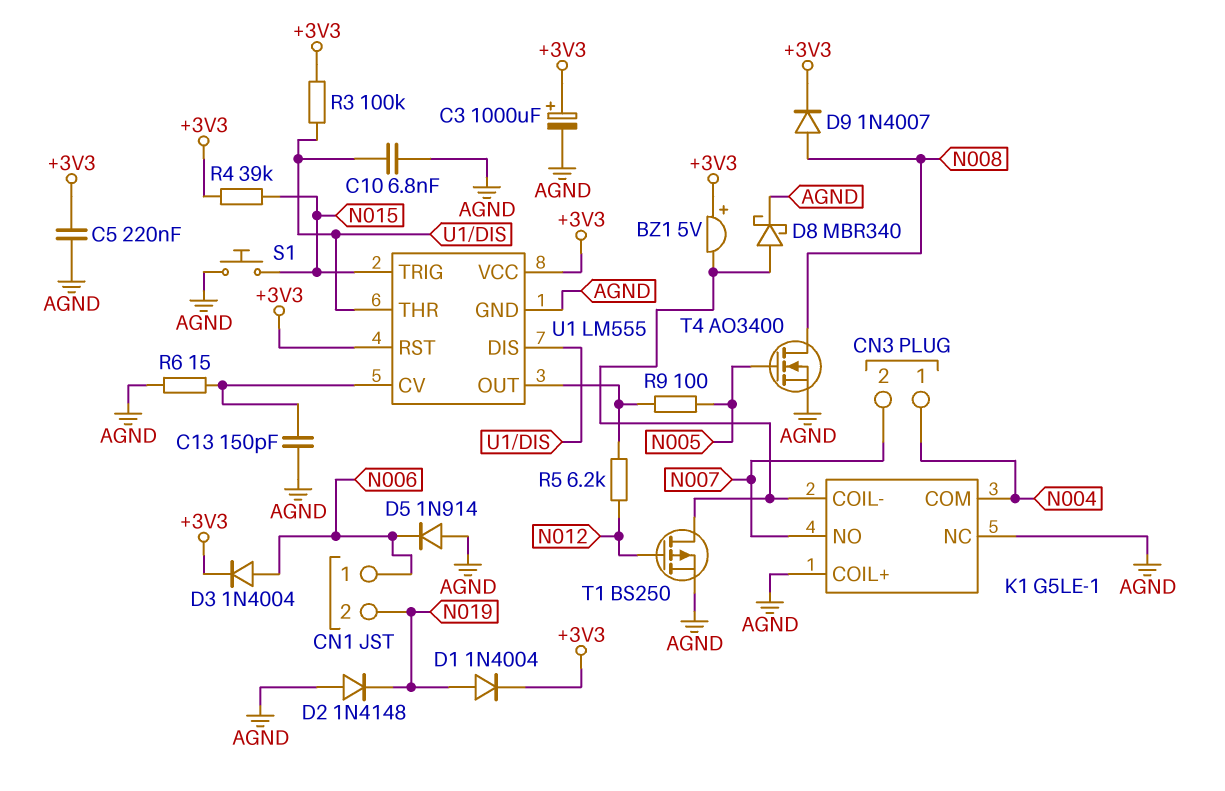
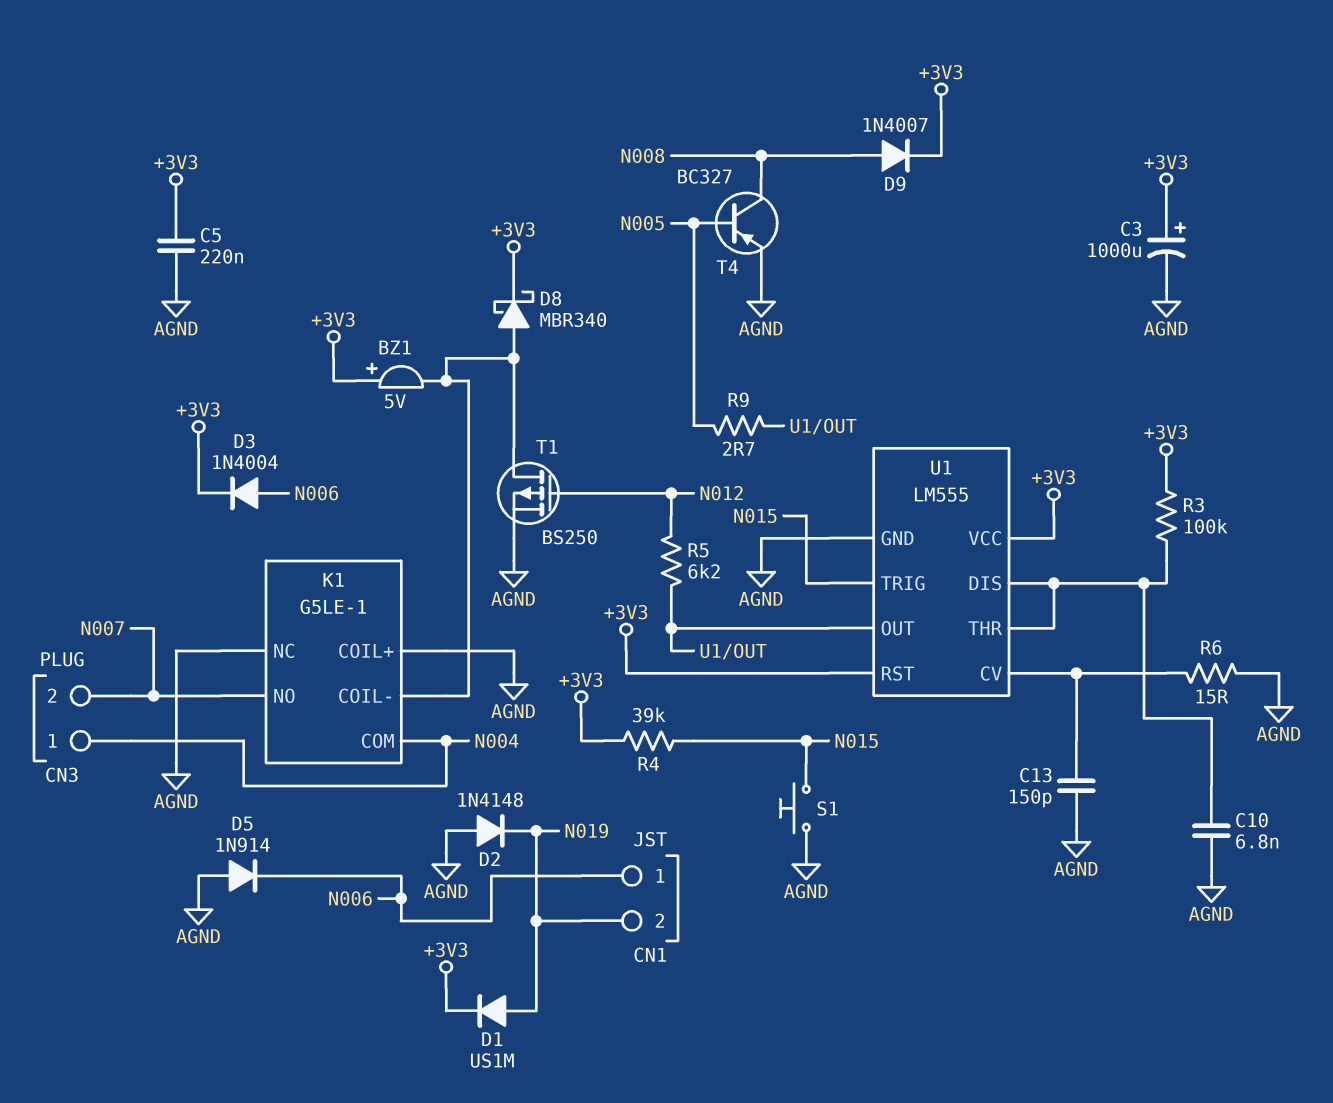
D1: diode 1N4004 (A N019, K +3V3) -> diode US1M (A N019, K +3V3)
D8: schottky MBR340 (A K1/COIL-, K AGND) -> schottky MBR340 (A K1/COIL-, K +3V3)
R9: 100 (N005, U1/OUT) -> 2.7 (N005, U1/OUT)
T4: NMOS AO3400 (G N005, D N008, S AGND) -> PNP BC327 (B N005, C N008, E AGND)

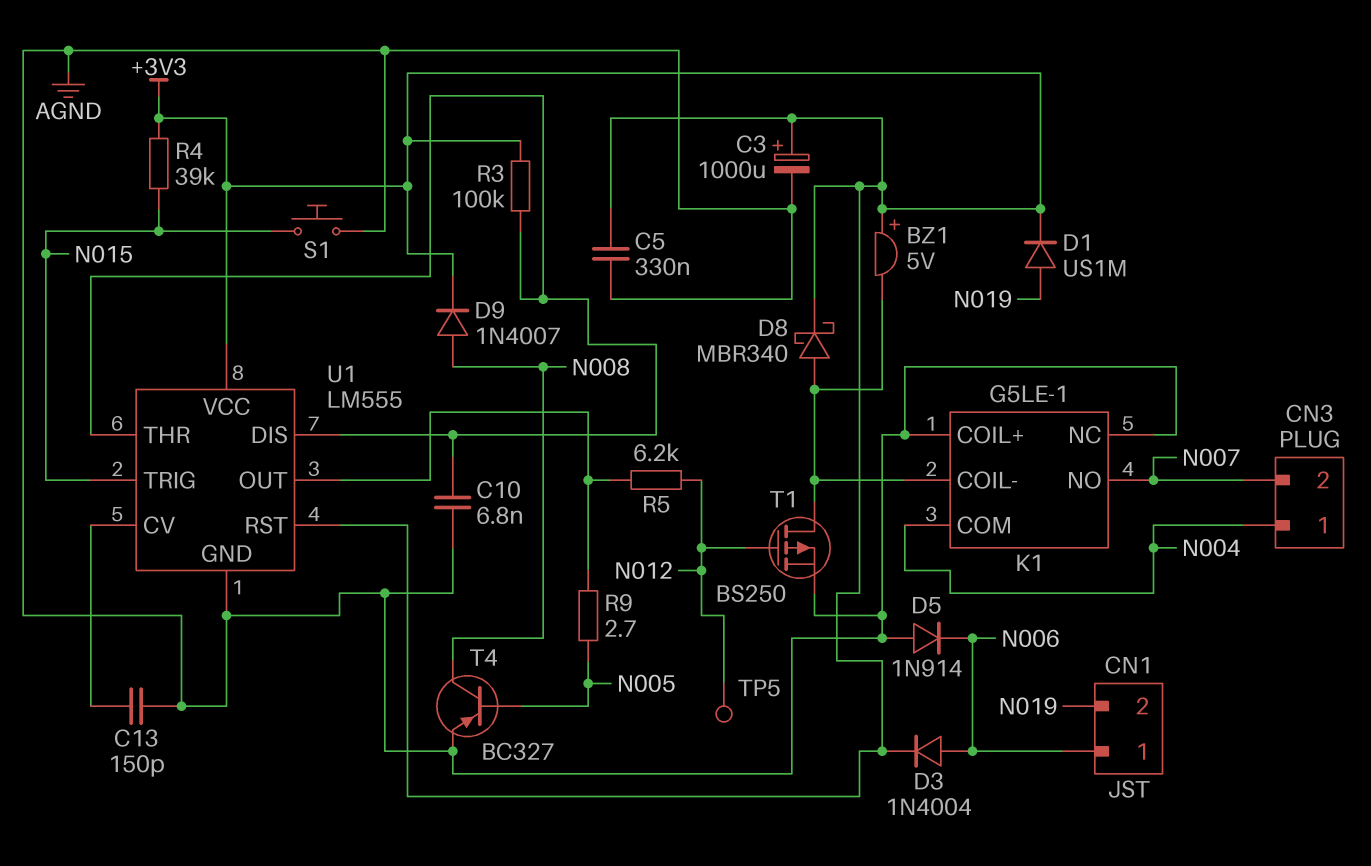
C5: 220nF (+3V3, AGND) -> 330nF (+3V3, AGND)
D2: diode 1N4148 (A AGND, K N019) -> none
R6: 15 (AGND, U1/CV) -> none
TP5: none -> test point (N012)

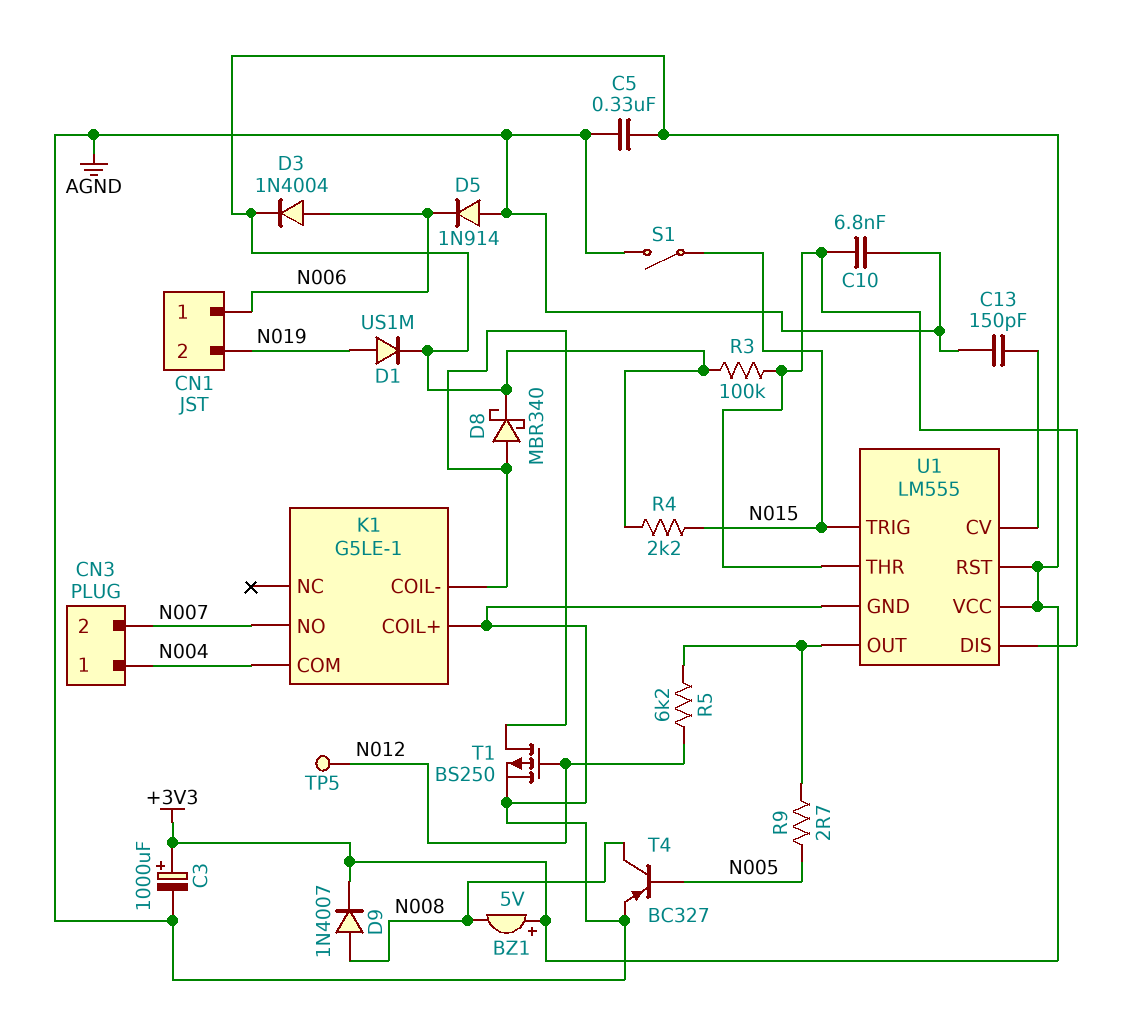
BZ1: buzzer 5V (plus +3V3, minus K1/COIL-) -> buzzer 5V (plus +3V3, minus N008)
K1 pin NC: AGND -> none
R4: 39k (+3V3, N015) -> 2.2k (+3V3, N015)
S1: button (AGND, N015) -> switch (AGND, N015)

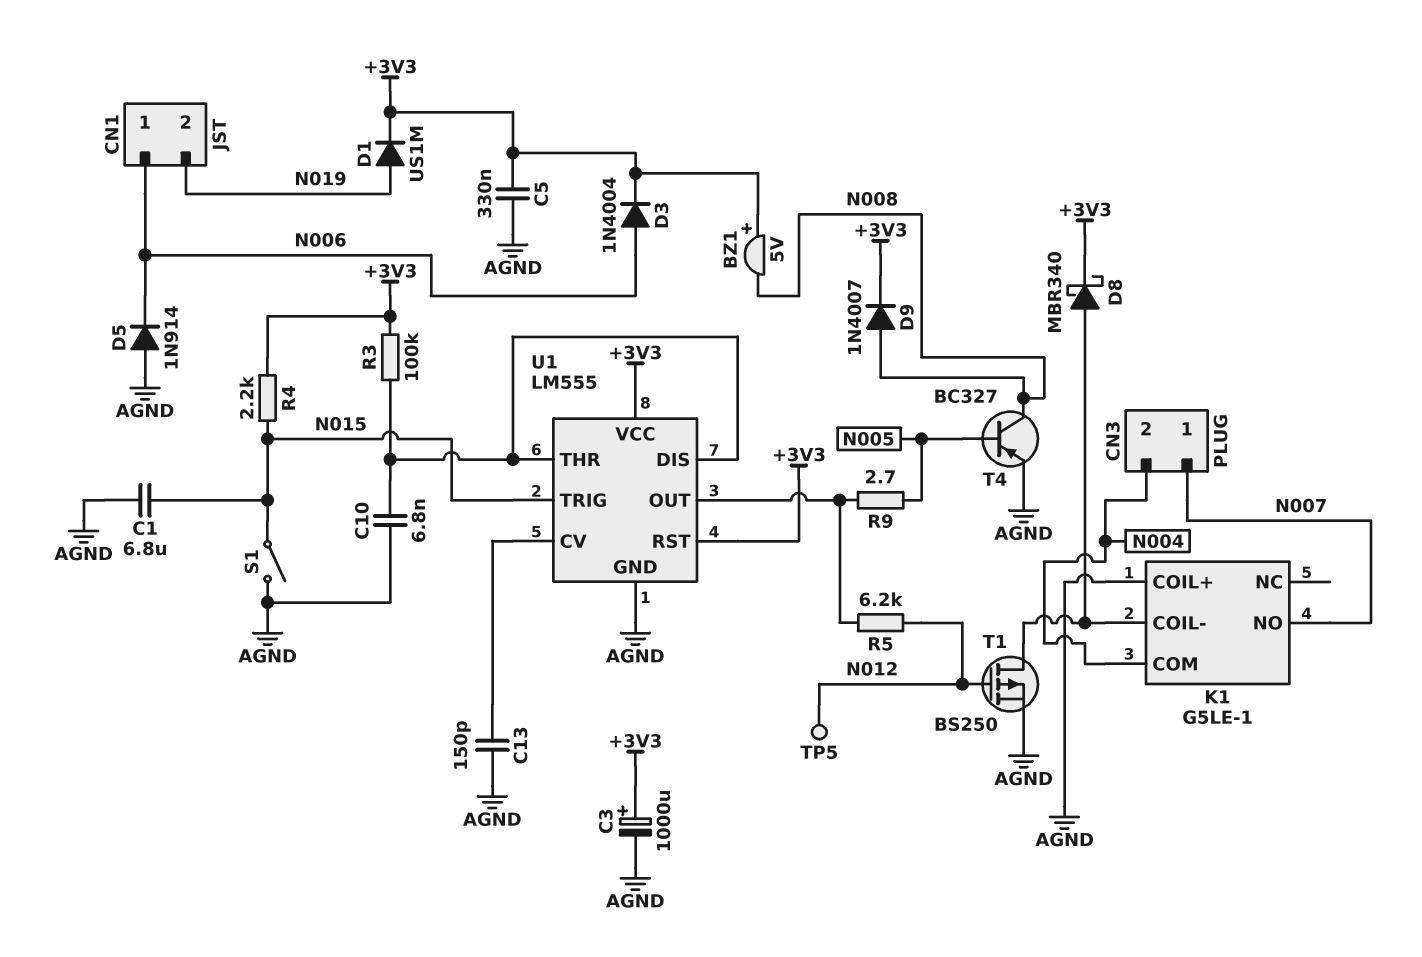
C1: none -> 6.8uF (AGND, N015)
CN3 pin 1: N004 -> N007
CN3 pin 2: N007 -> N004

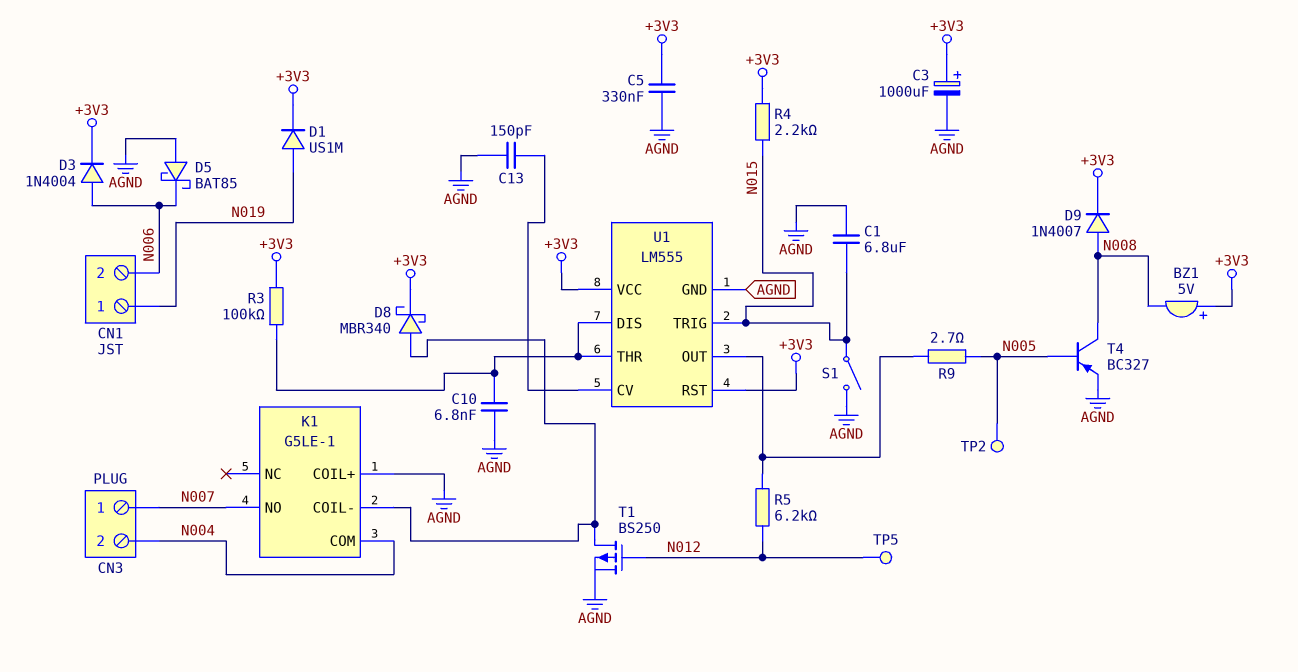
CN1 pin 1: N006 -> N019
CN1 pin 2: N019 -> N006
D5: diode 1N914 (A AGND, K N006) -> schottky BAT85 (A AGND, K N006)
TP2: none -> test point (N005)

